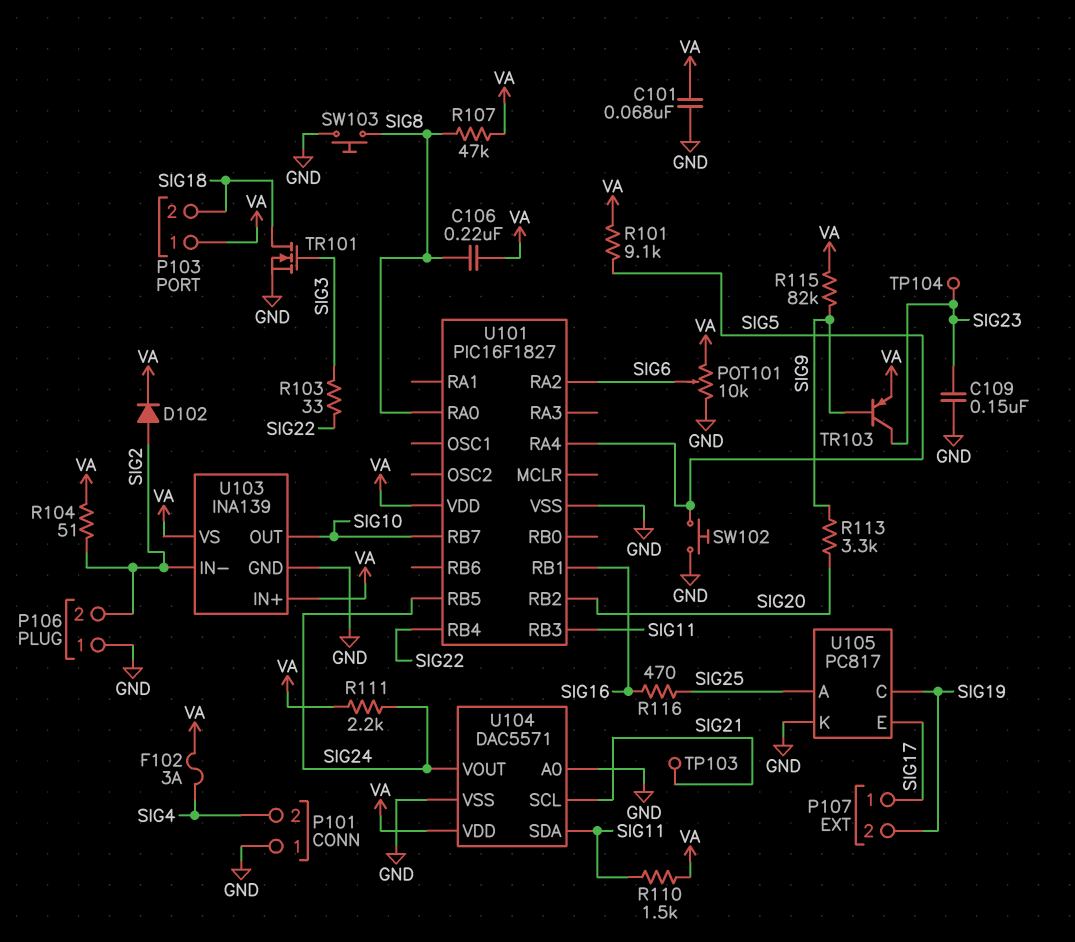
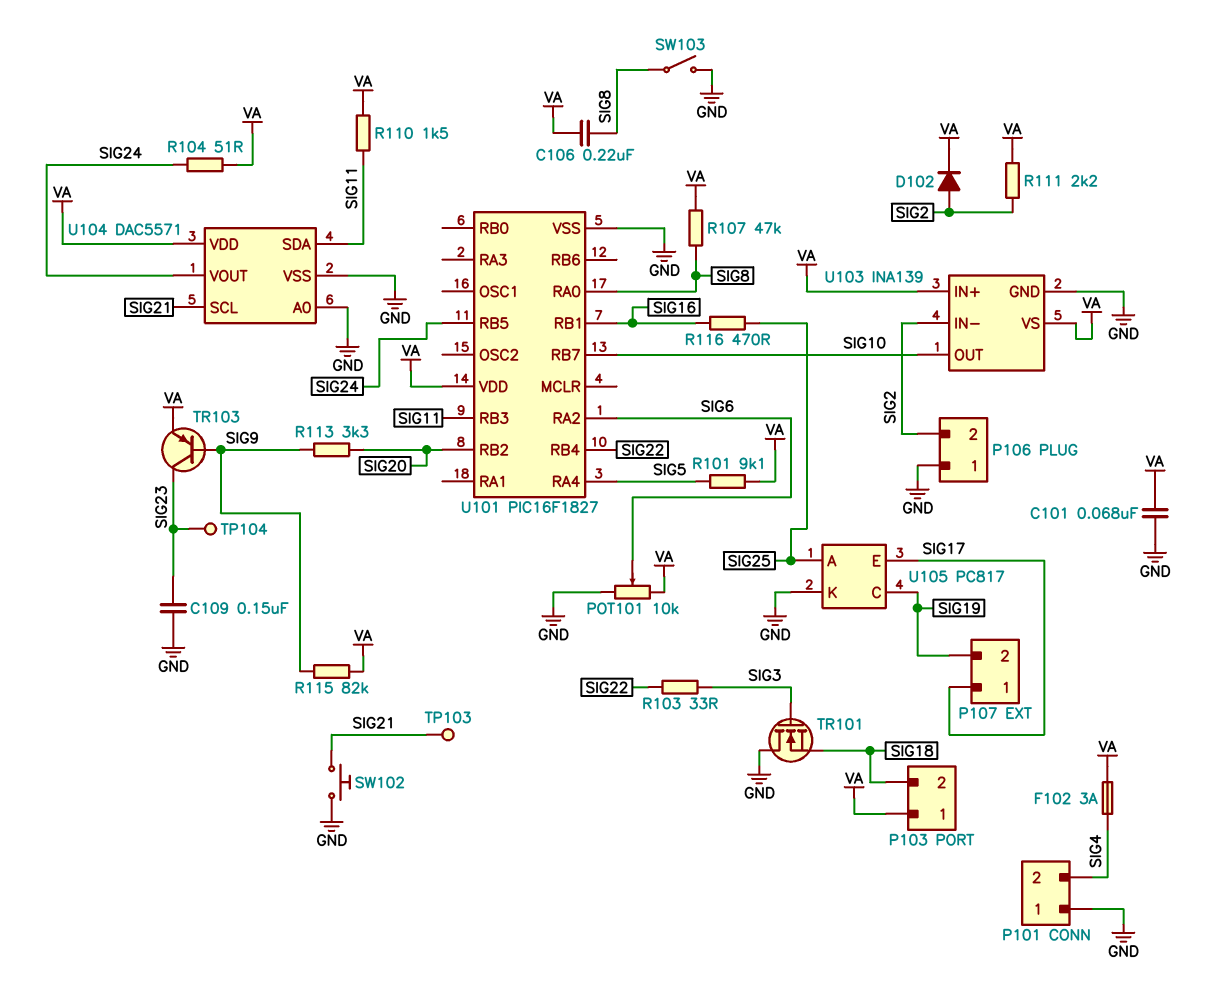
R104: 51 (SIG2, VA) -> 51 (SIG24, VA)
R111: 2.2k (SIG24, VA) -> 2.2k (SIG2, VA)
SW102: button (GND, SIG5) -> button (GND, SIG21)
SW103: button (GND, SIG8) -> switch (GND, SIG8)
TR101: NMOS (G SIG3, D SIG18, S GND) -> NMOS (G SIG3, D GND, S SIG18)

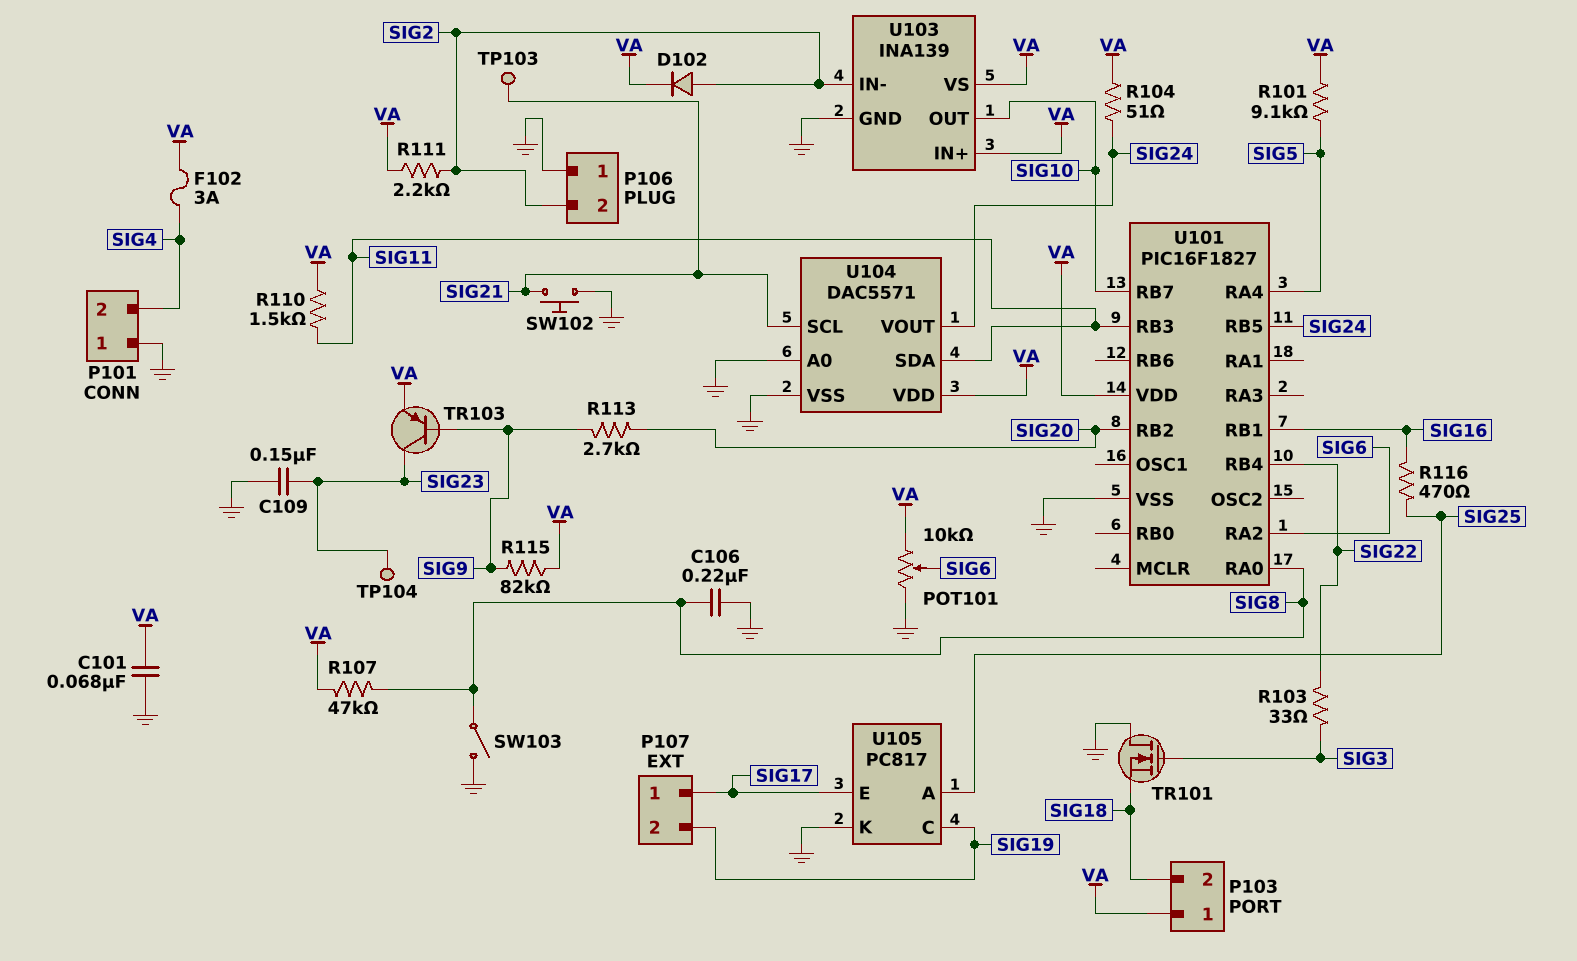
C106: 220nF (SIG8, VA) -> 220nF (GND, SIG8)
R113: 3.3k (SIG9, SIG20) -> 2.7k (SIG9, SIG20)

